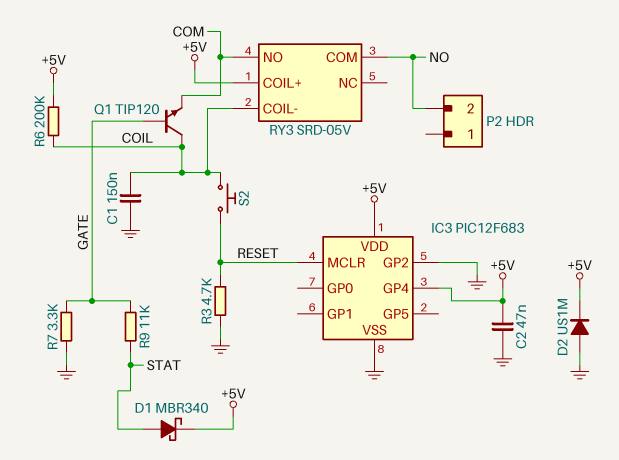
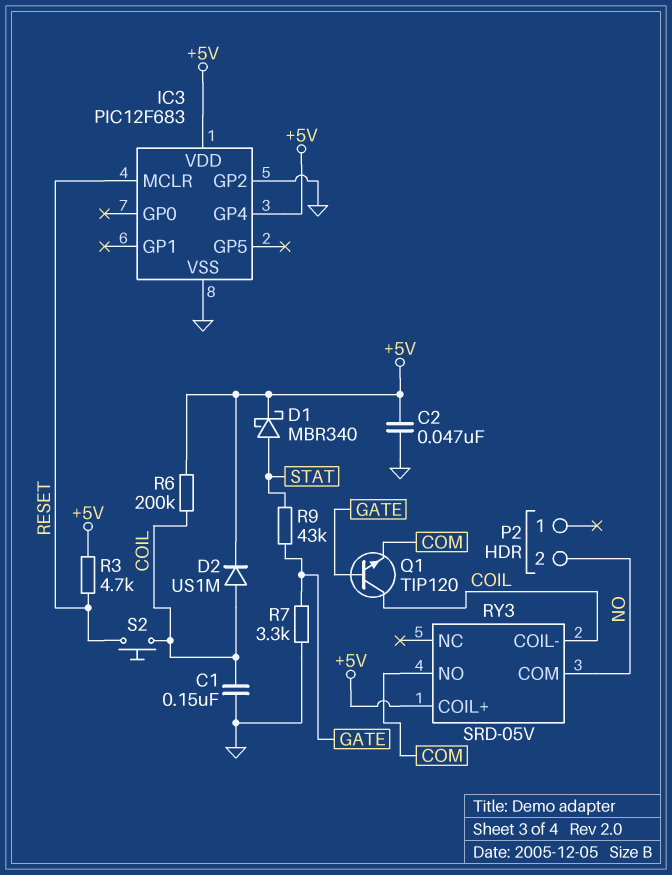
D2: diode US1M (A GND, K +5V) -> diode US1M (A COIL, K +5V)
R3: 4.7k (GND, RESET) -> 4.7k (+5V, RESET)
R9: 11k (GATE, STAT) -> 43k (GATE, STAT)

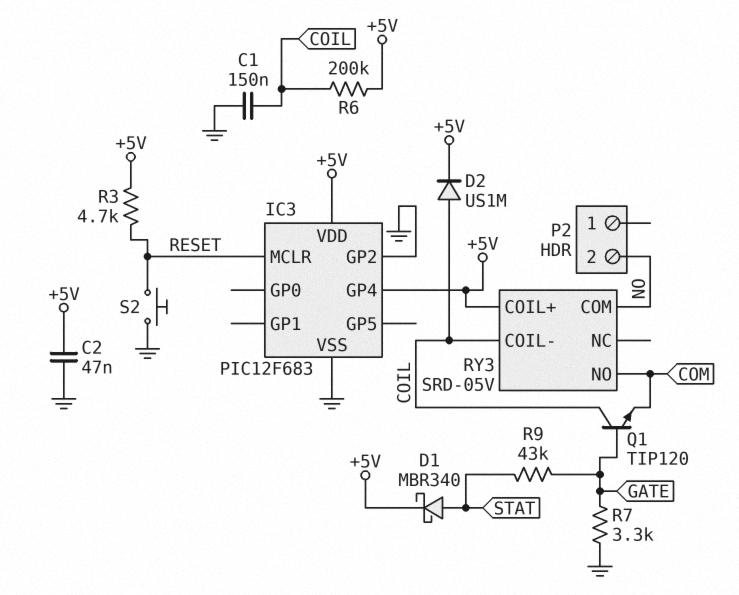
S2: button (COIL, RESET) -> button (GND, RESET)

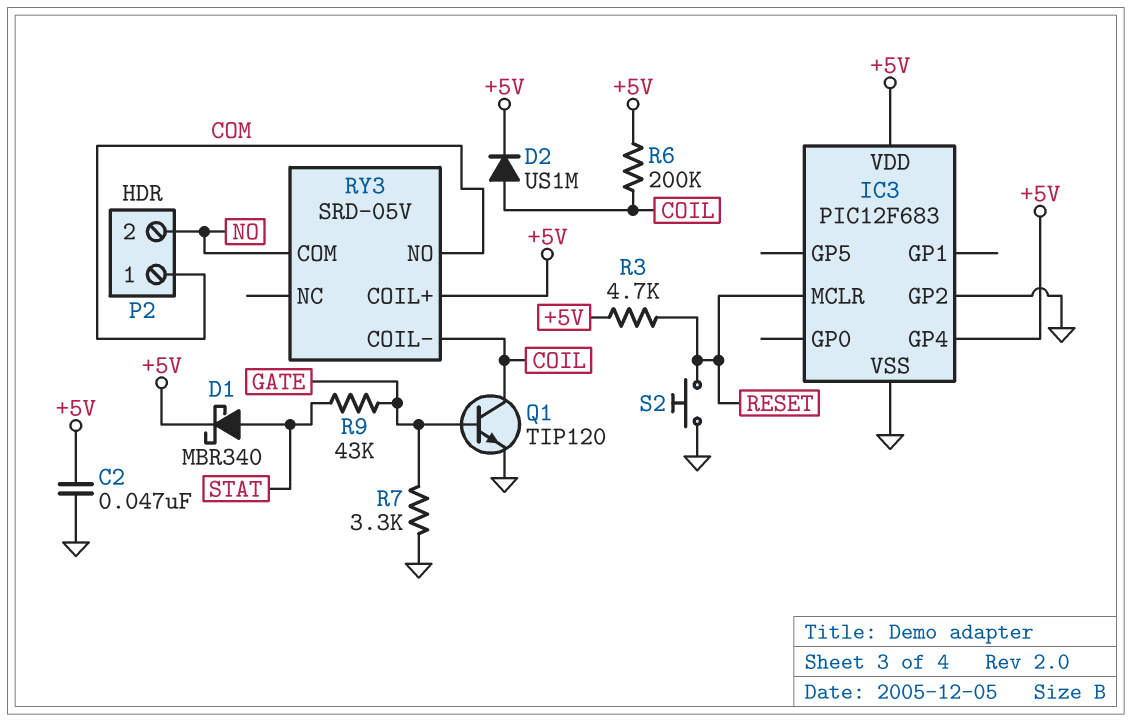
C1: 150nF (COIL, GND) -> none
P2 pin 1: none -> COM
Q1: NPN TIP120 (B GATE, C COIL, E COM) -> NPN TIP120 (B GATE, C COIL, E GND)

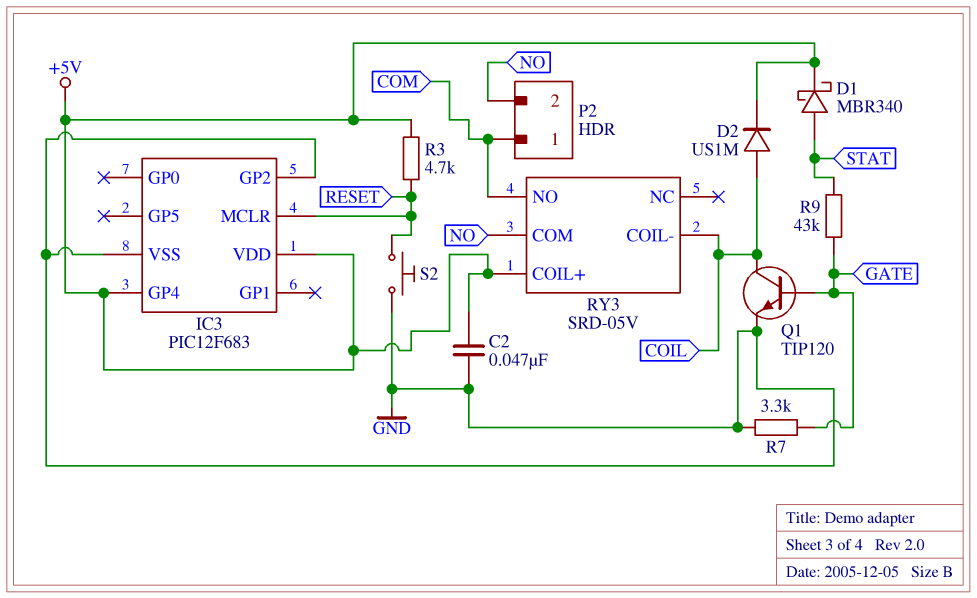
R6: 200k (+5V, COIL) -> none

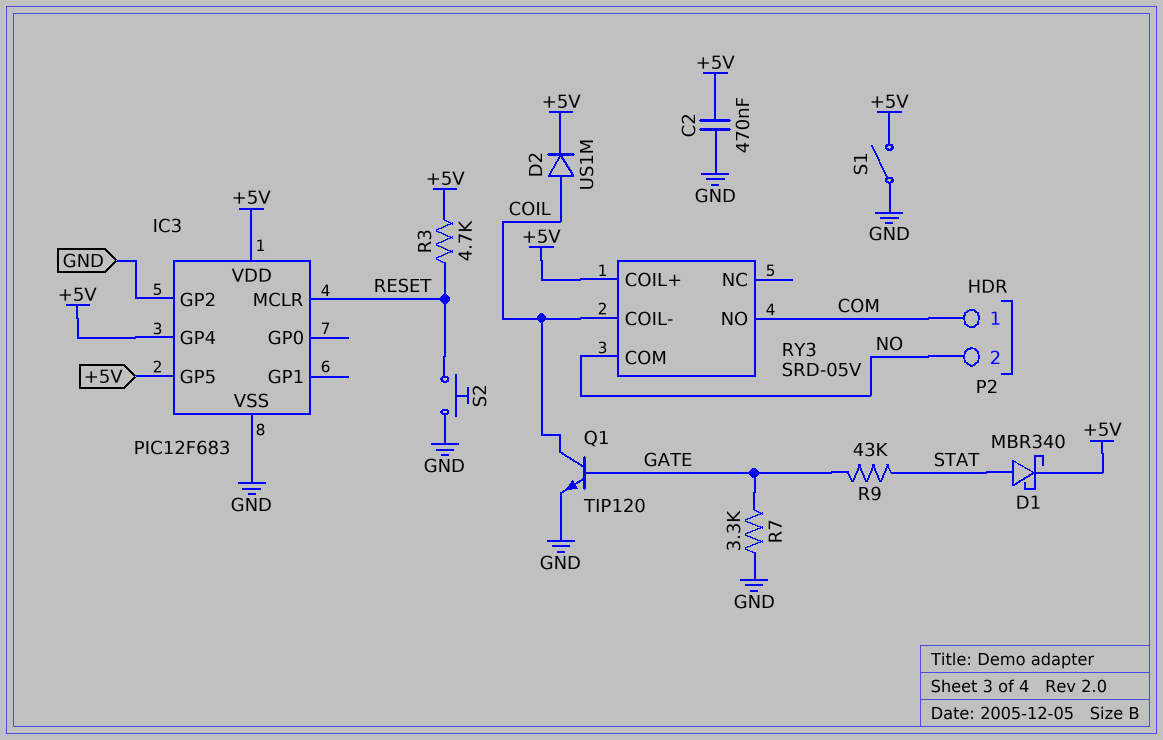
C2: 47nF (+5V, GND) -> 470nF (+5V, GND)
IC3 pin GP5: none -> +5V
S1: none -> switch (+5V, GND)

